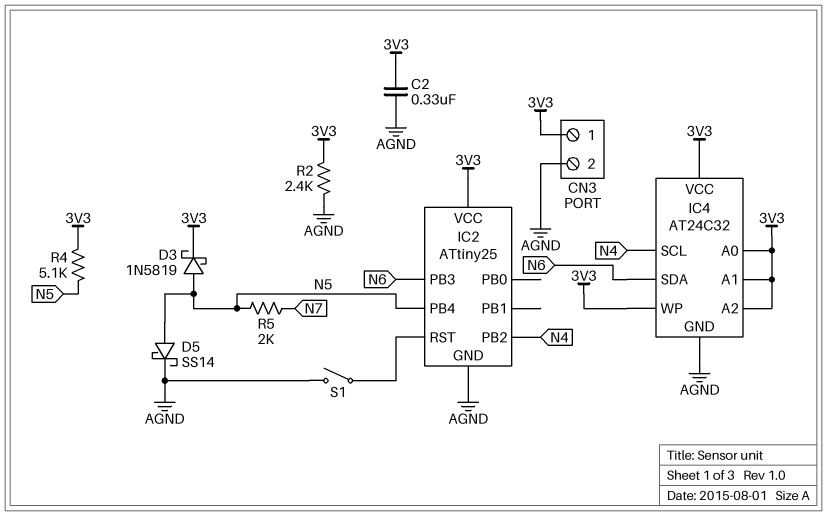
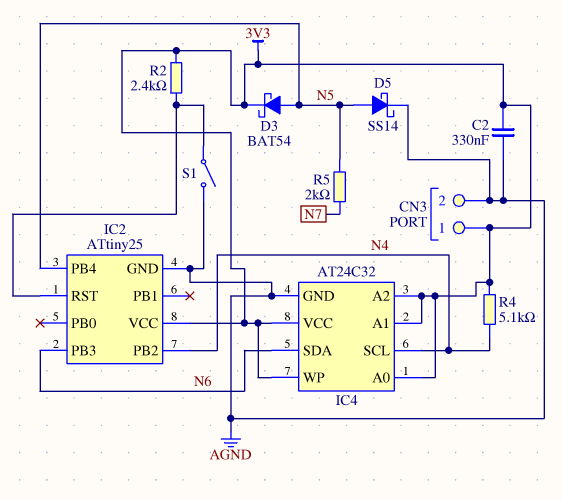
D3: schottky 1N5819 (A N5, K 3V3) -> schottky BAT54 (A N5, K 3V3)
R2: 2.4k (3V3, AGND) -> 2.4k (3V3, IC2/RST)
R4: 5.1k (3V3, N5) -> 5.1k (3V3, N4)

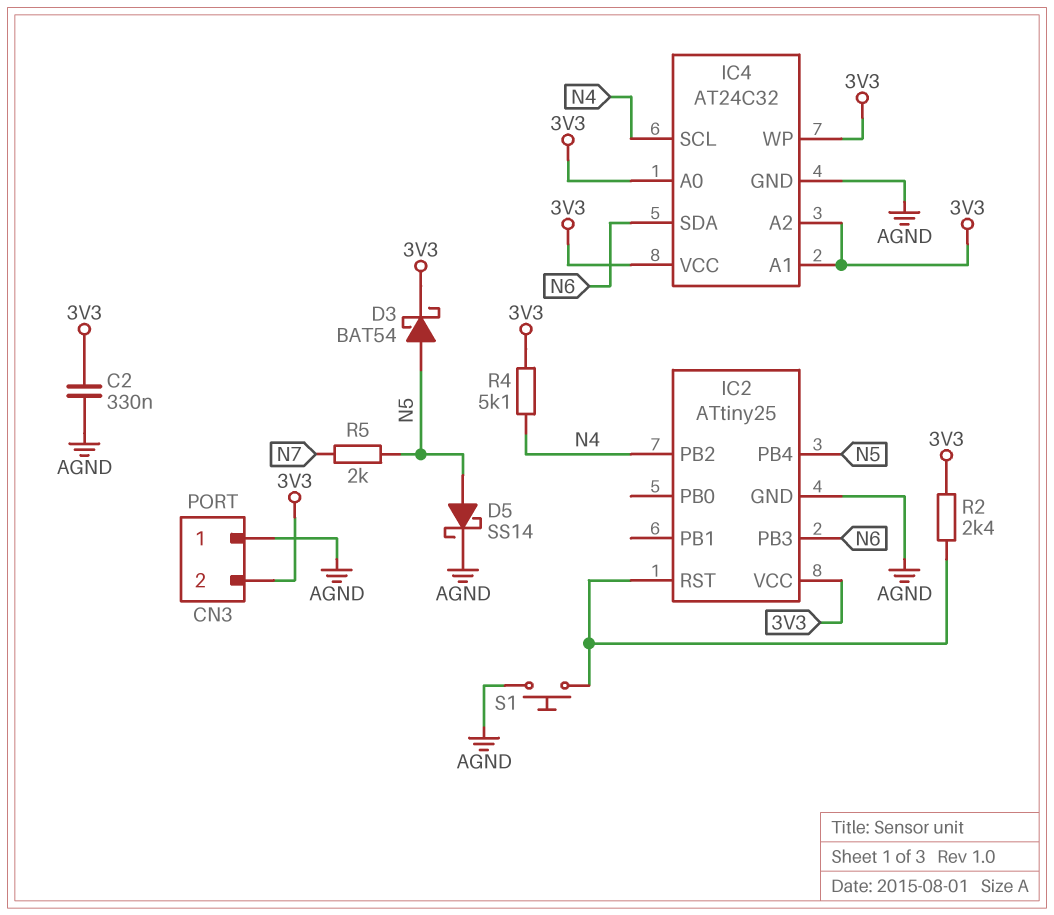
CN3 pin 1: 3V3 -> AGND
CN3 pin 2: AGND -> 3V3
S1: switch (AGND, IC2/RST) -> button (AGND, IC2/RST)

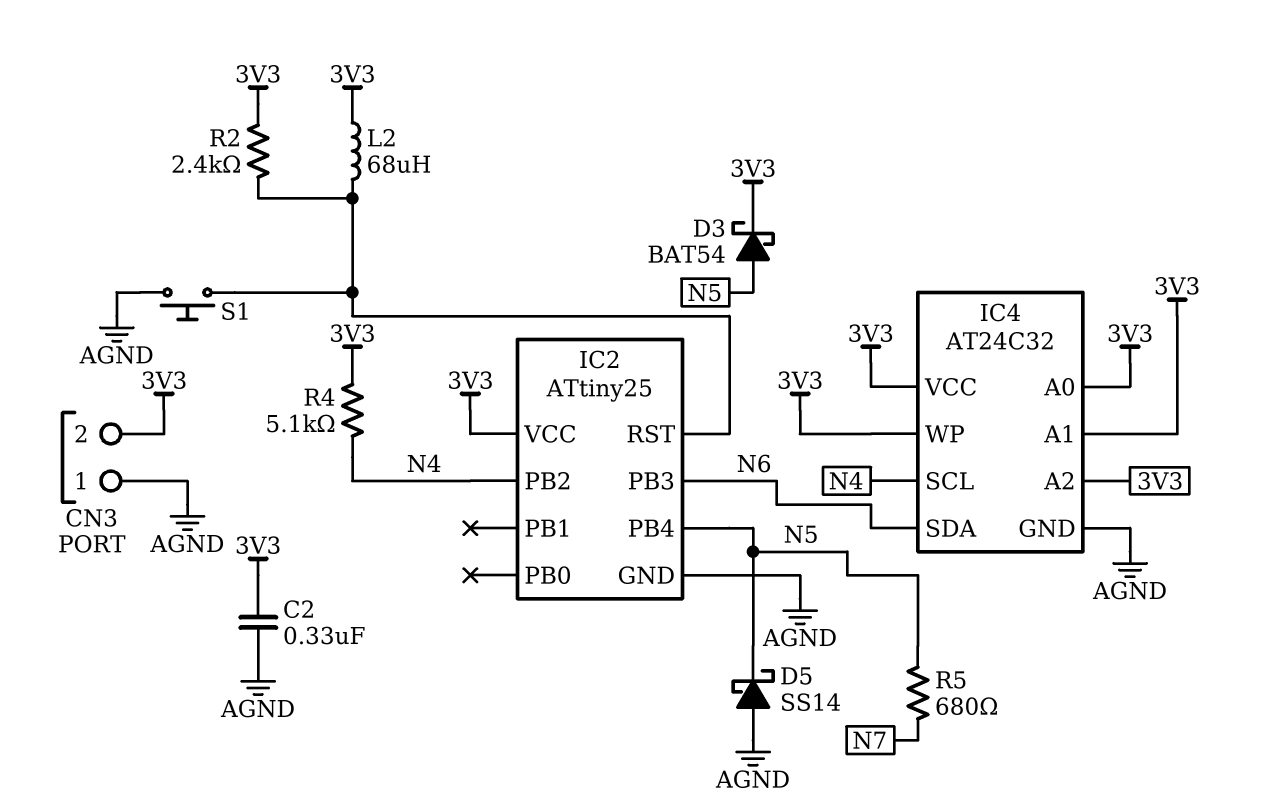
D5: schottky SS14 (A N5, K AGND) -> schottky SS14 (A AGND, K N5)
L2: none -> 68uH (3V3, IC2/RST)
R5: 2k (N5, N7) -> 680 (N5, N7)

